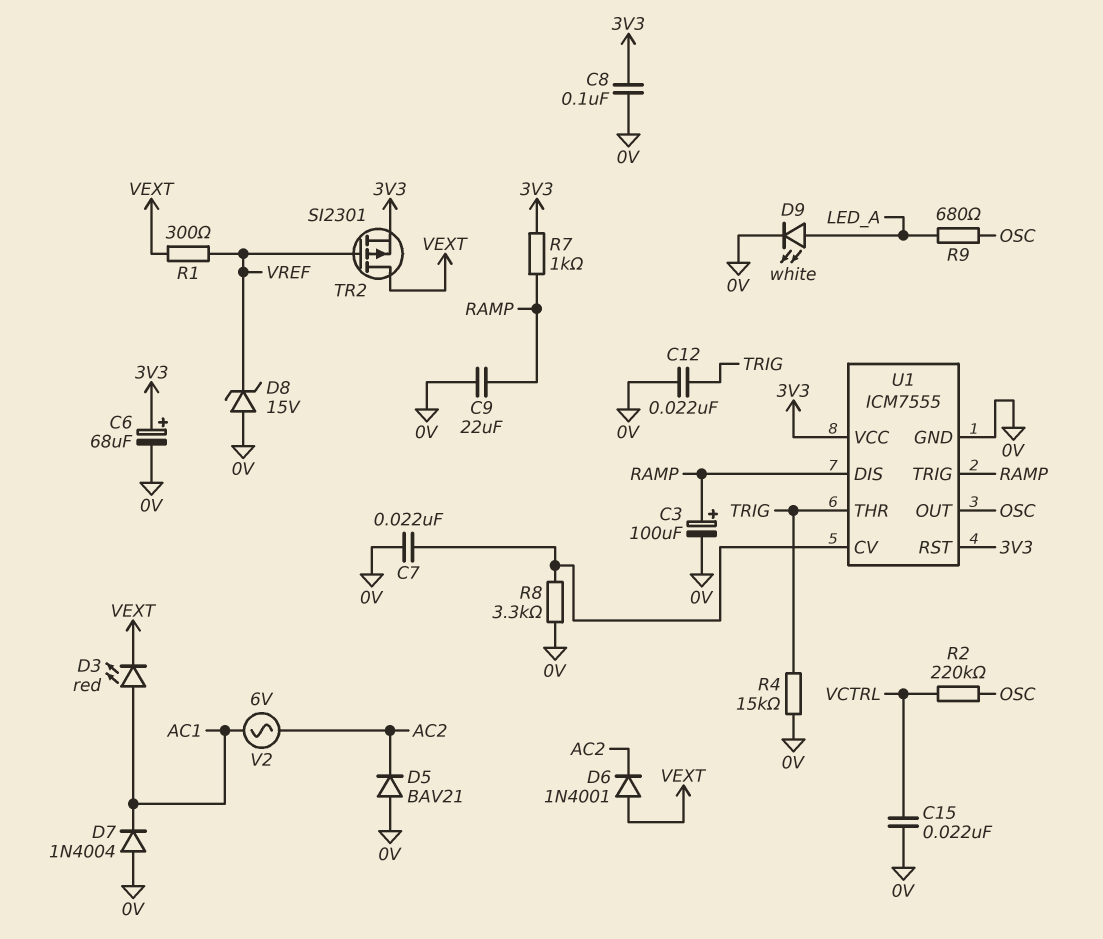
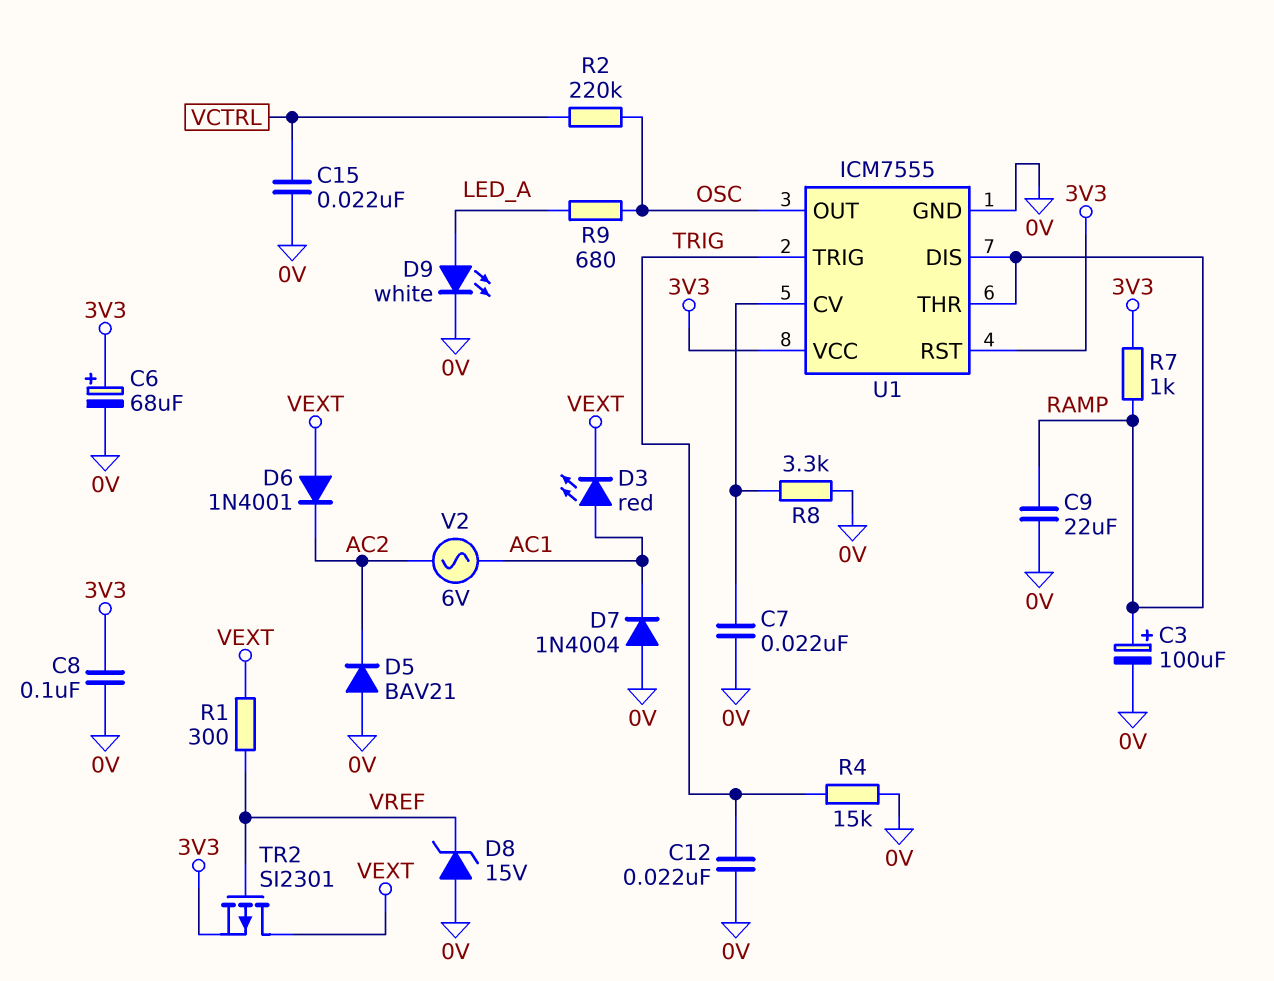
U1 pin THR: TRIG -> RAMP
U1 pin TRIG: RAMP -> TRIG

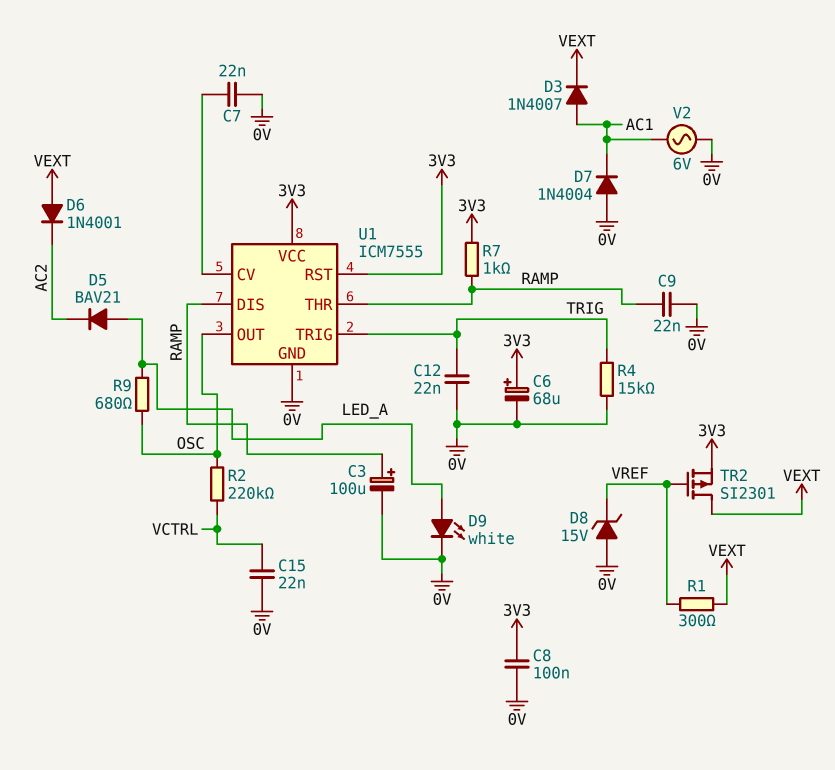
C9: 22uF (0V, RAMP) -> 22nF (0V, RAMP)
D3: LED red (A AC1, K VEXT) -> diode 1N4007 (A AC1, K VEXT)
D5: diode BAV21 (A 0V, K AC2) -> diode BAV21 (A LED_A, K AC2)
R8: 3.3k (0V, U1/CV) -> none
V2: AC 6V (AC1, AC2) -> AC 6V (0V, AC1)

